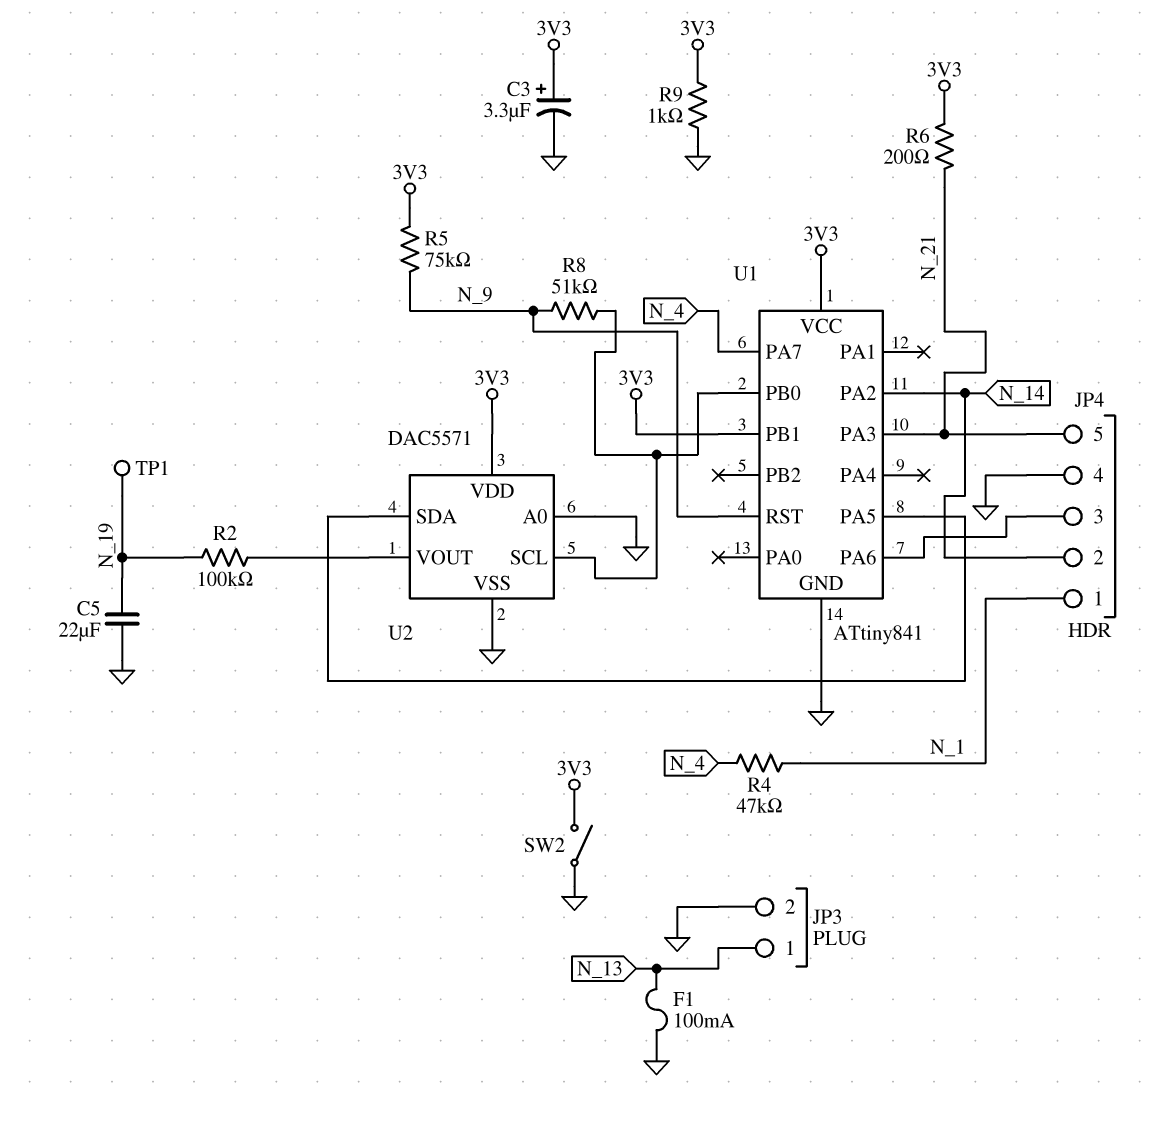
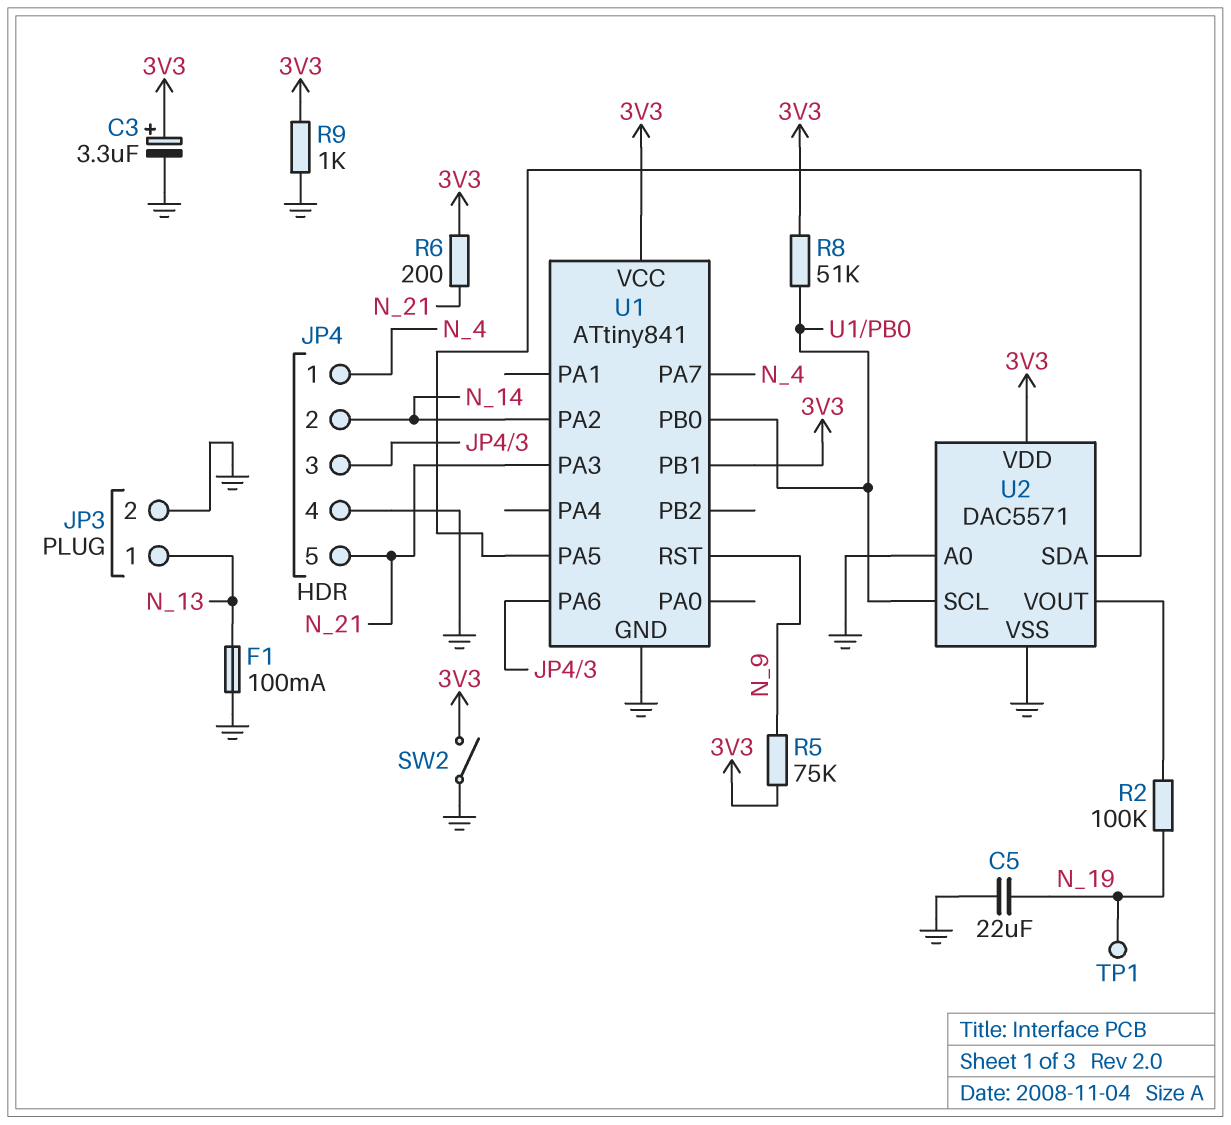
JP4 pin 1: N_1 -> N_4
R4: 47k (N_1, N_4) -> none
R8: 51k (N_9, U1/PB0) -> 51k (3V3, U1/PB0)

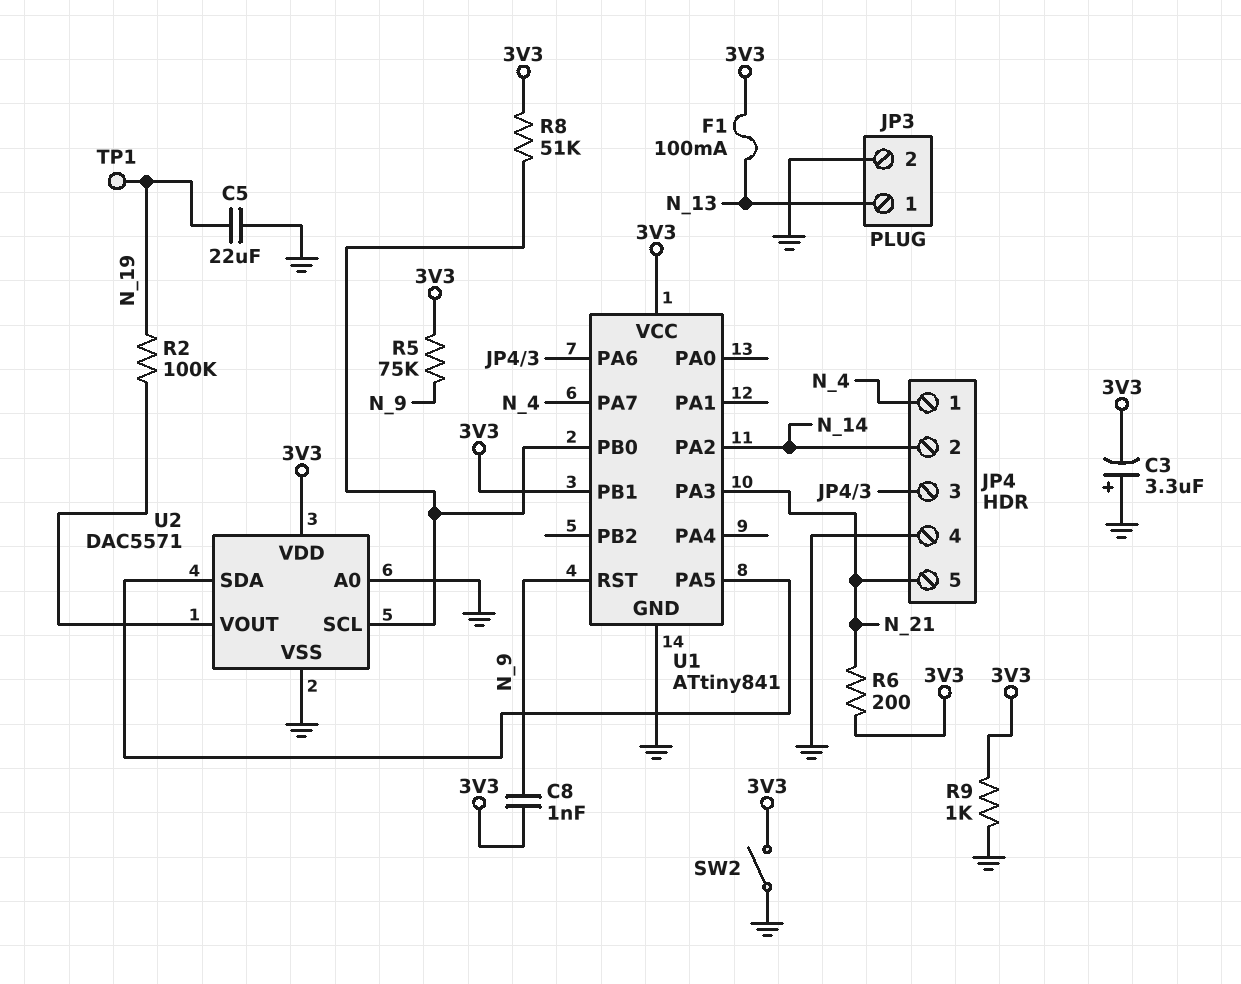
C3: 3.3uF (plus 3V3, minus GND) -> 3.3uF (plus GND, minus 3V3)
C8: none -> 1nF (3V3, N_9)
F1: 100mA (GND, N_13) -> 100mA (3V3, N_13)

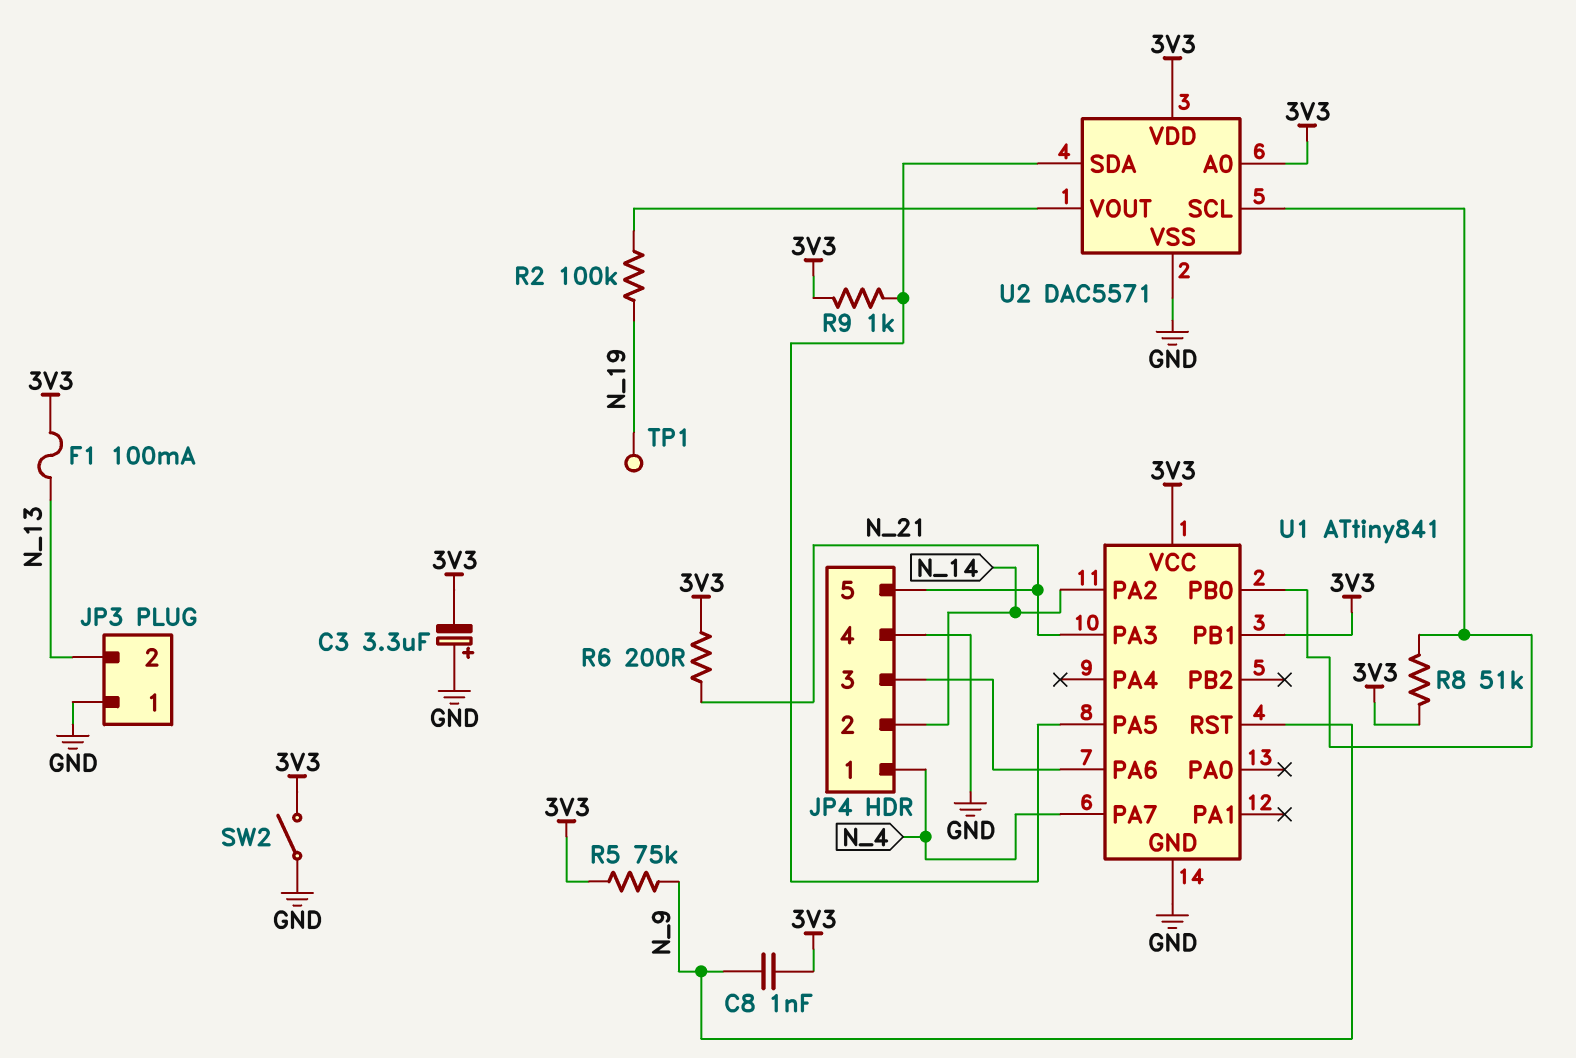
C5: 22uF (GND, N_19) -> none
JP3 pin 1: N_13 -> GND
JP3 pin 2: GND -> N_13
R9: 1k (3V3, GND) -> 1k (3V3, U1/PA5)
U2 pin A0: GND -> 3V3

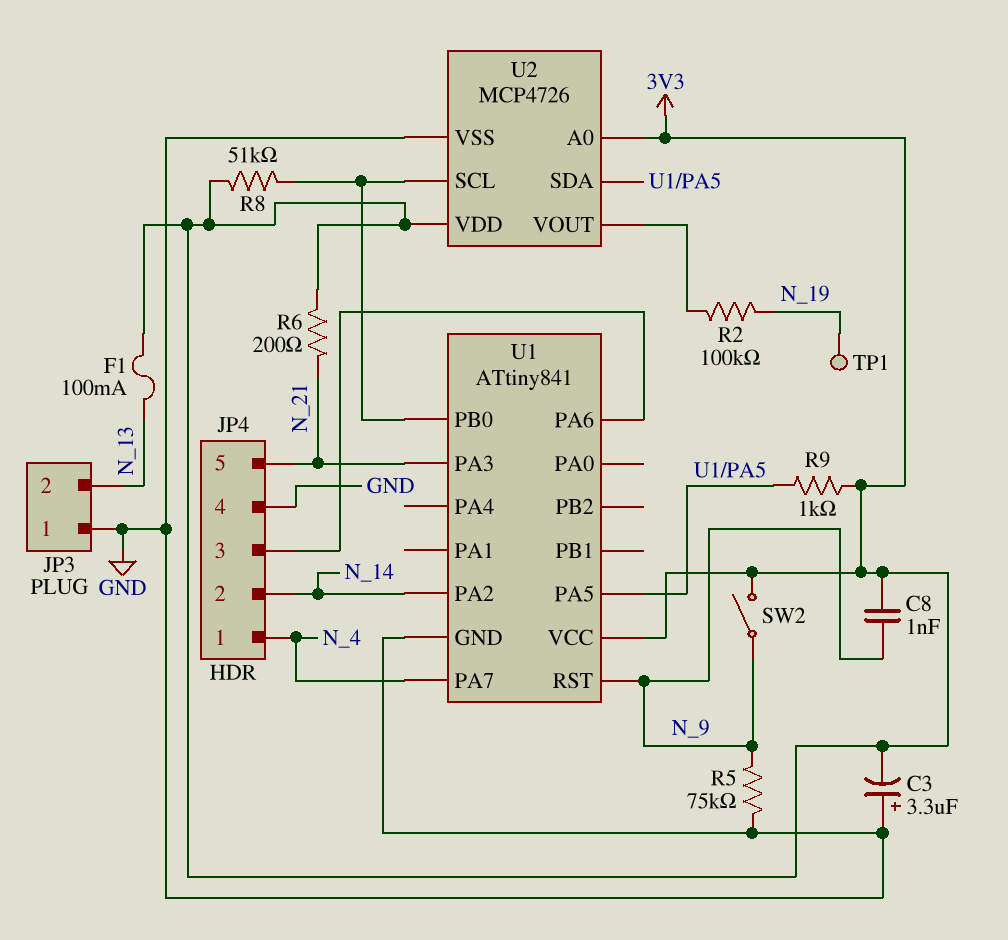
R5: 75k (3V3, N_9) -> 75k (GND, N_9)
SW2: switch (3V3, GND) -> switch (3V3, N_9)
U1 pin PB1: 3V3 -> none
U2: DAC5571 -> MCP4726

